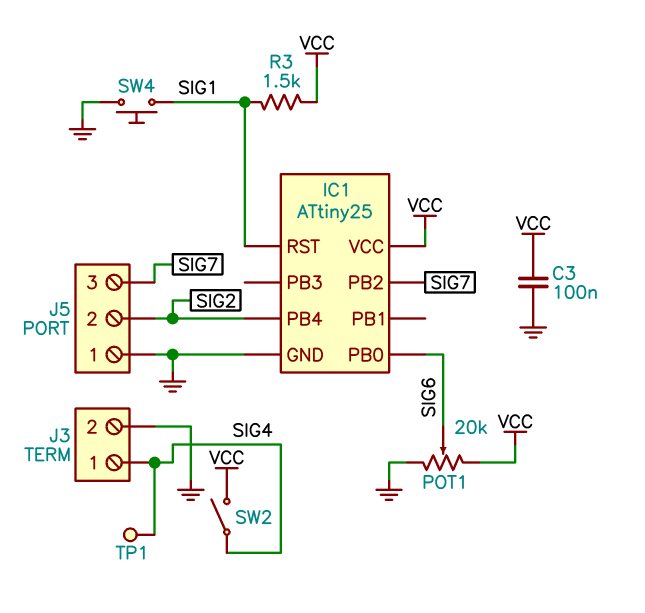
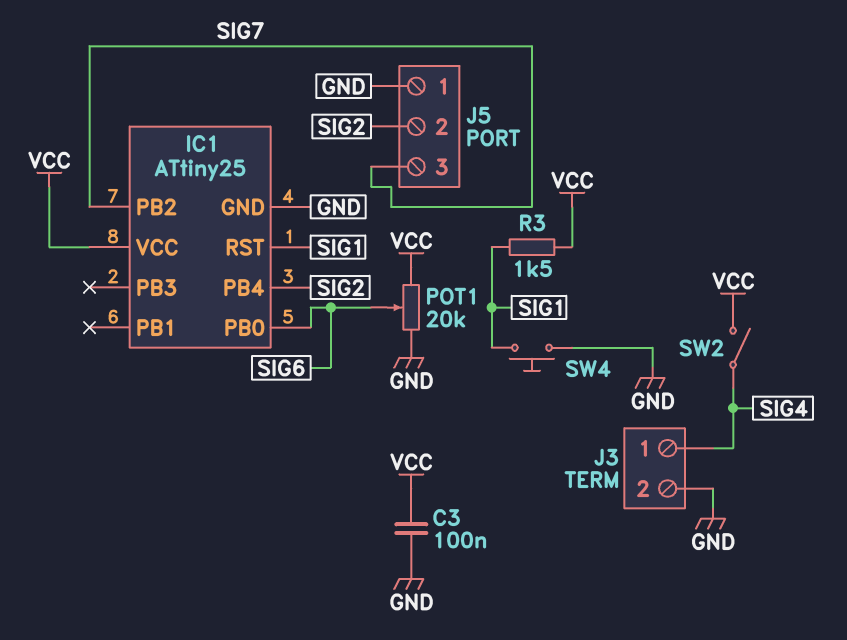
TP1: test point (SIG4) -> none

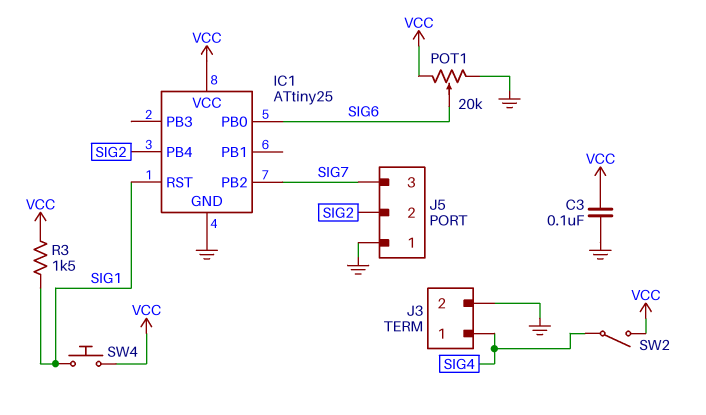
SW4: button (GND, SIG1) -> button (SIG1, VCC)

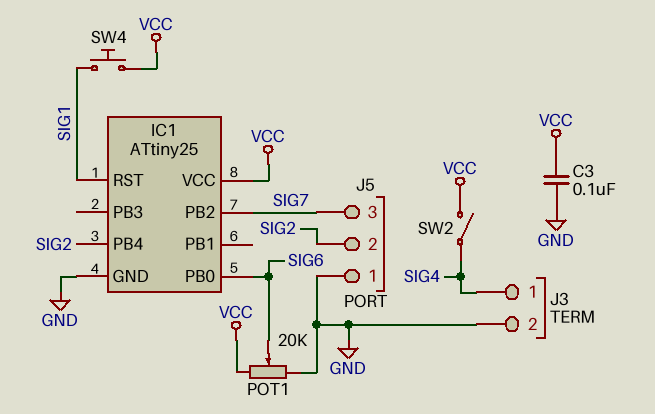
R3: 1.5k (SIG1, VCC) -> none

